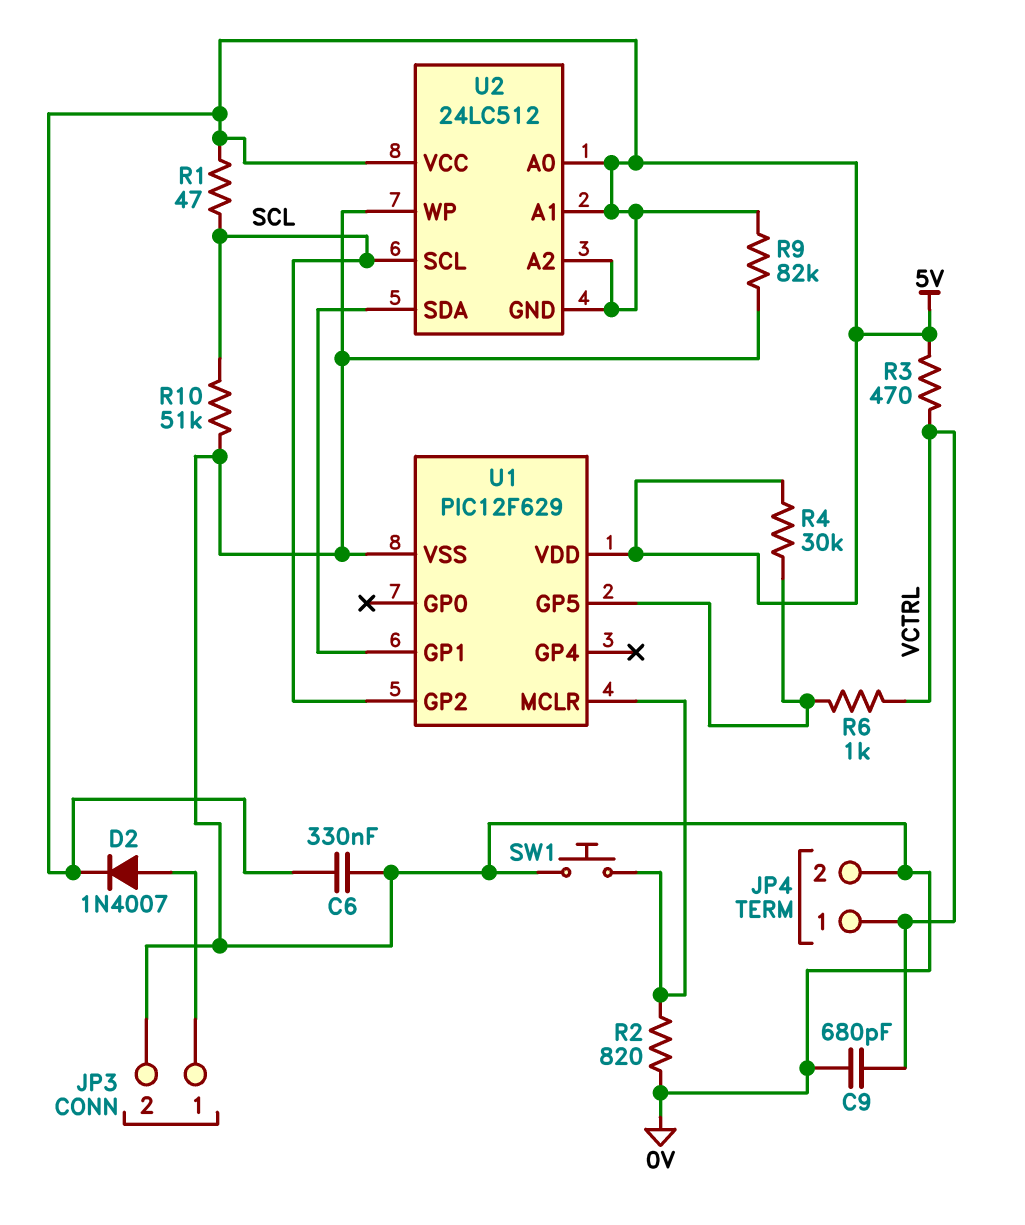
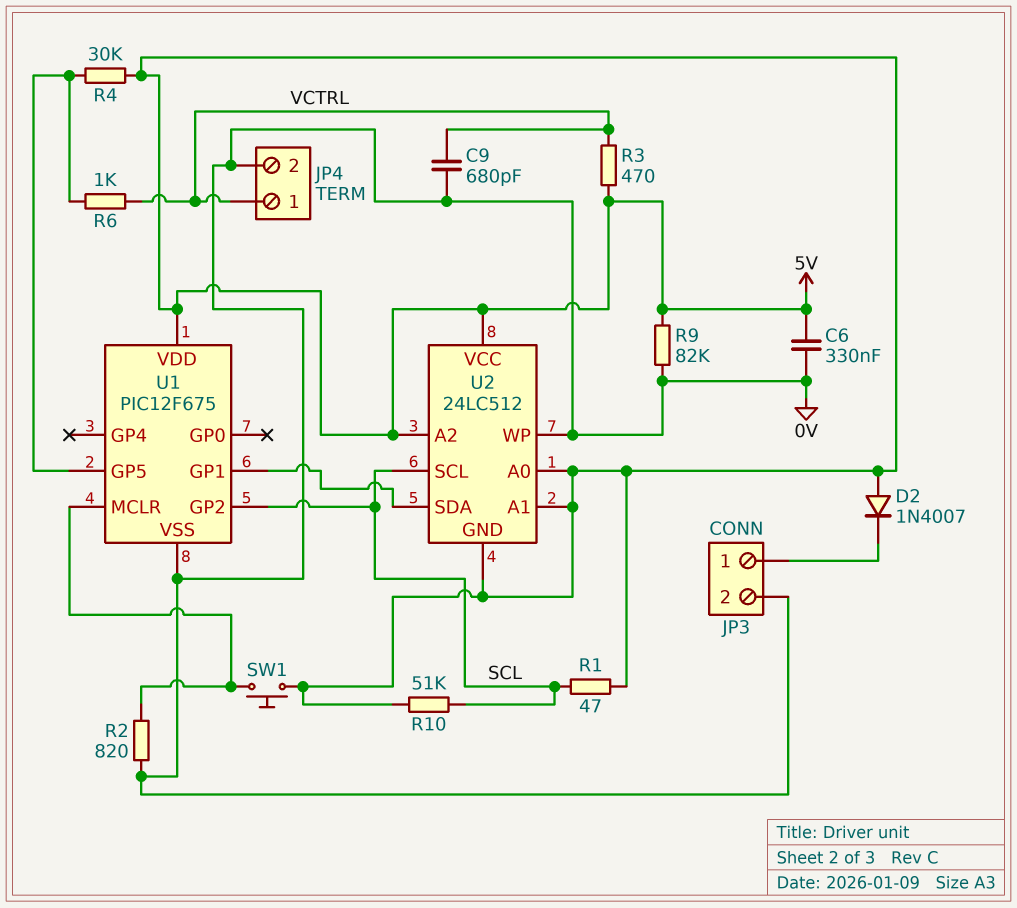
D2: diode 1N4007 (A JP3/1, K 5V) -> diode 1N4007 (A 5V, K JP3/1)
R10: 51k (0V, SCL) -> 51k (5V, SCL)
SW1: button (0V, U1/MCLR) -> button (5V, U1/MCLR)
U1: PIC12F629 -> PIC12F675

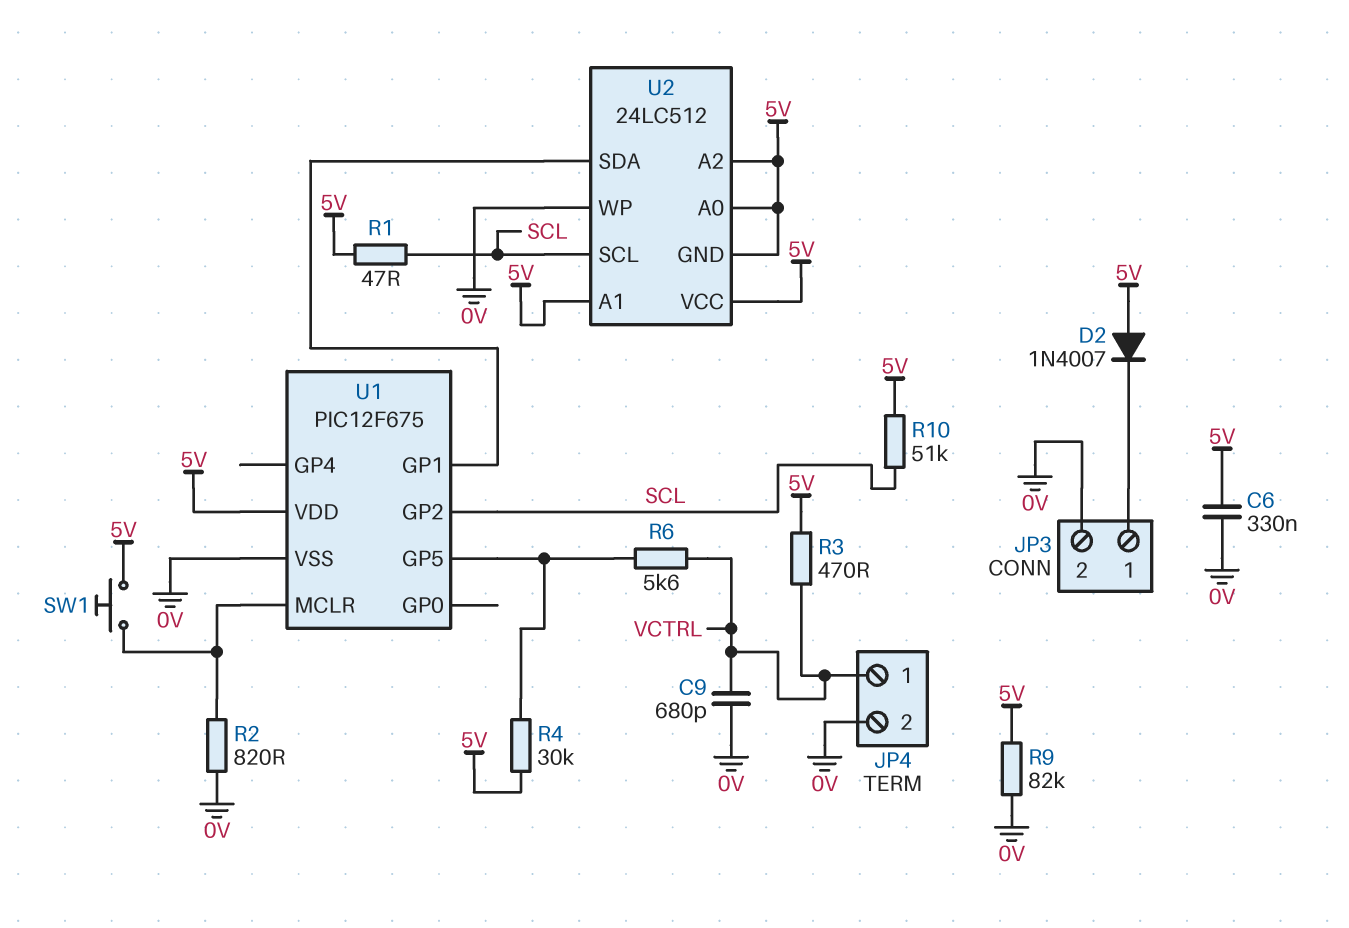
R6: 1k (U1/GP5, VCTRL) -> 5.6k (U1/GP5, VCTRL)

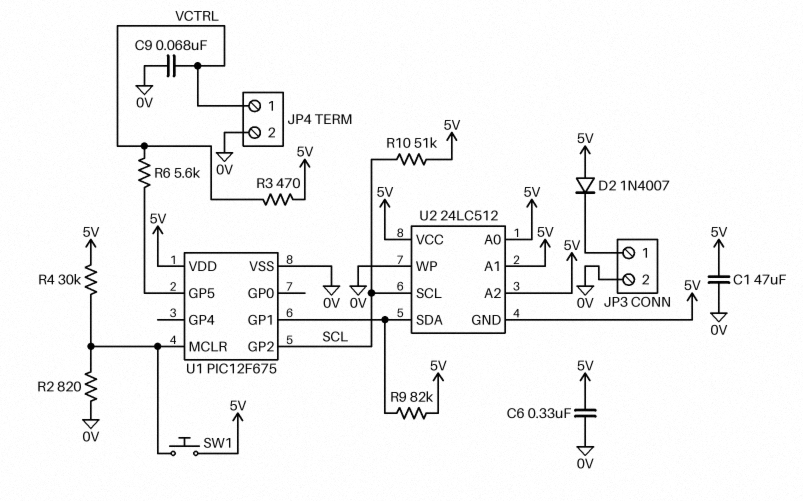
C1: none -> 47uF (0V, 5V)
C9: 680pF (0V, VCTRL) -> 68nF (0V, VCTRL)
R1: 47 (5V, SCL) -> none
R4: 30k (5V, U1/GP5) -> 30k (5V, U1/MCLR)
R9: 82k (0V, 5V) -> 82k (5V, U1/GP1)

